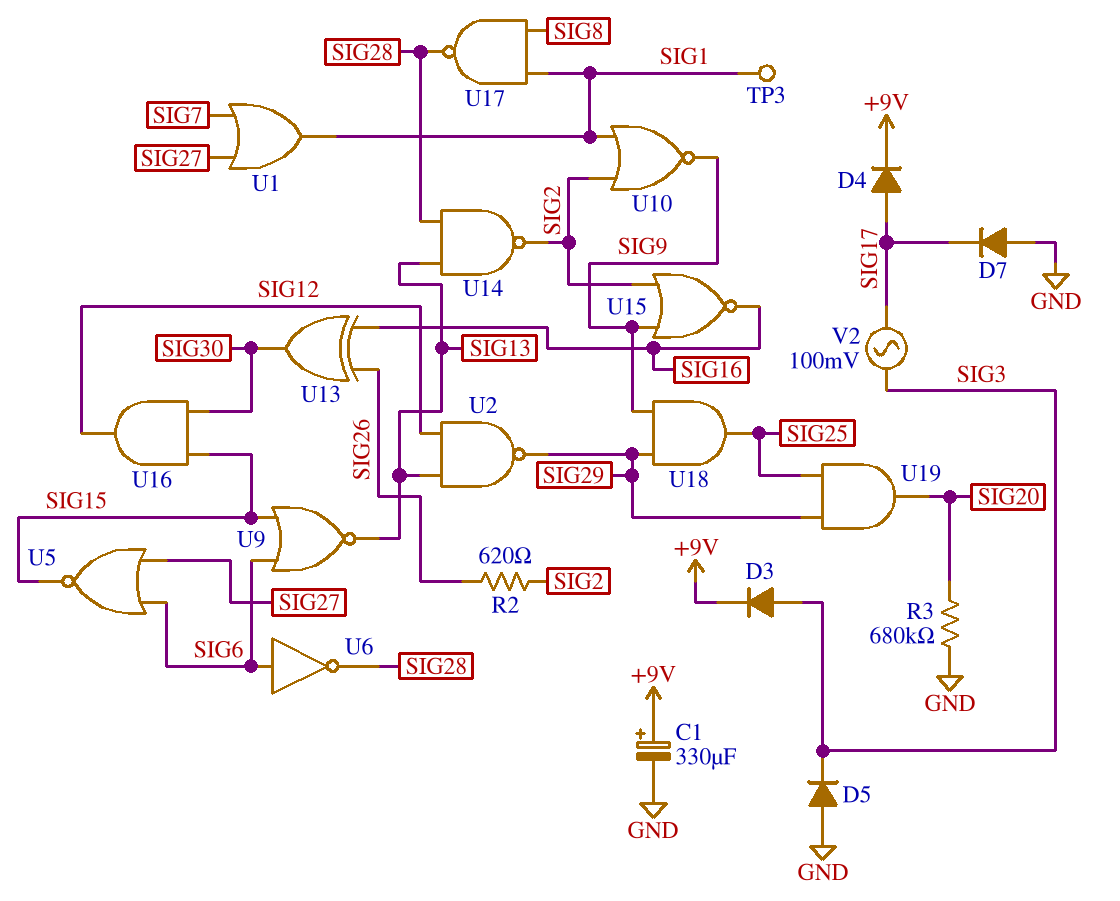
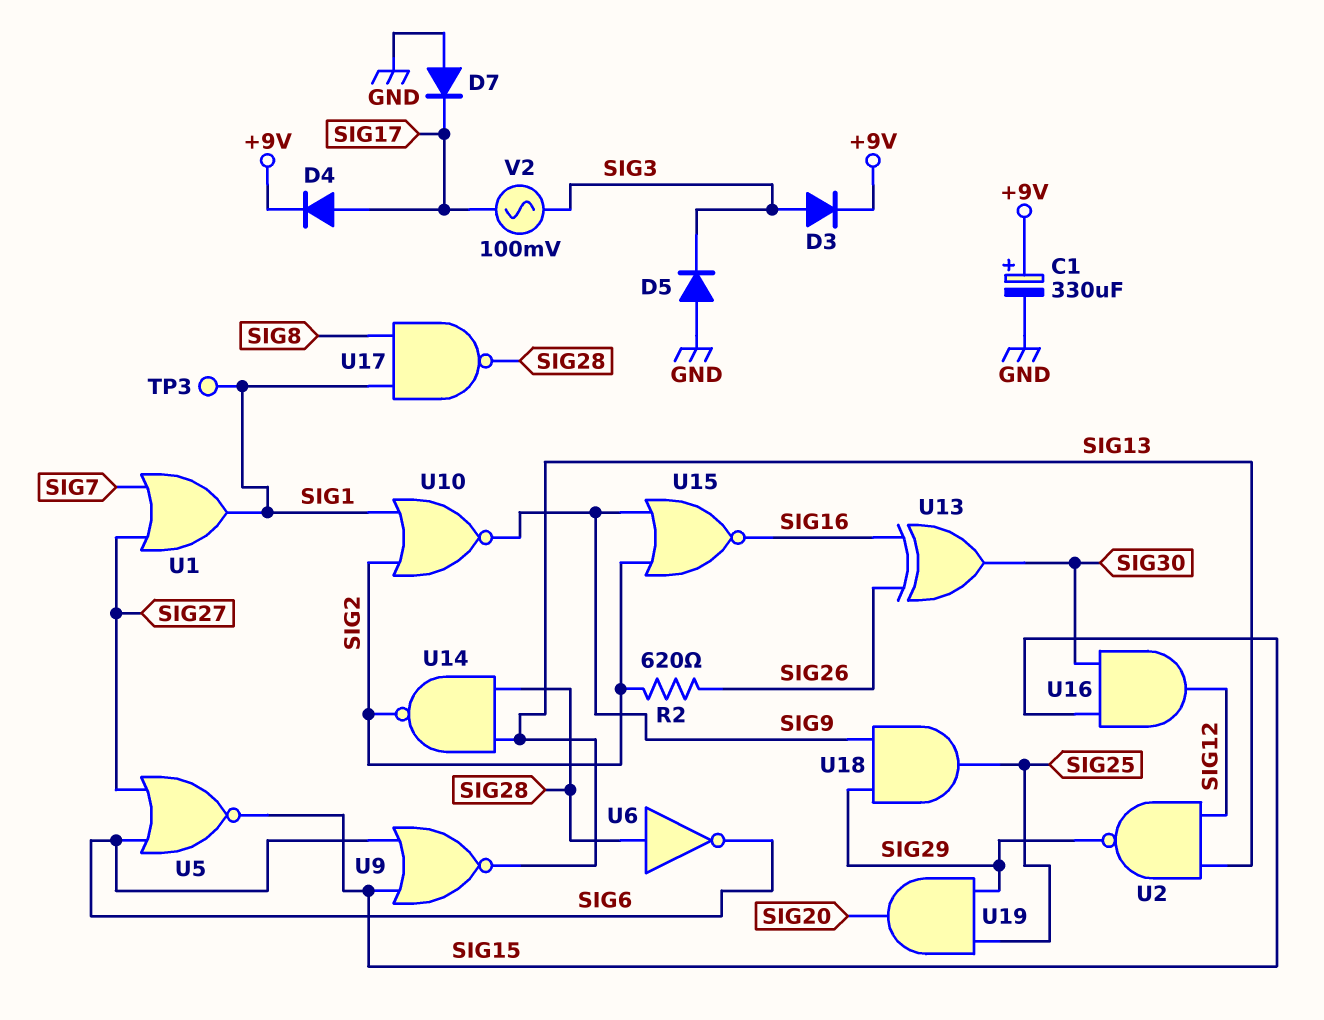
R3: 680k (GND, SIG20) -> none
U6: NOT (in SIG6, out SIG28) -> NOT (in SIG28, out SIG6)

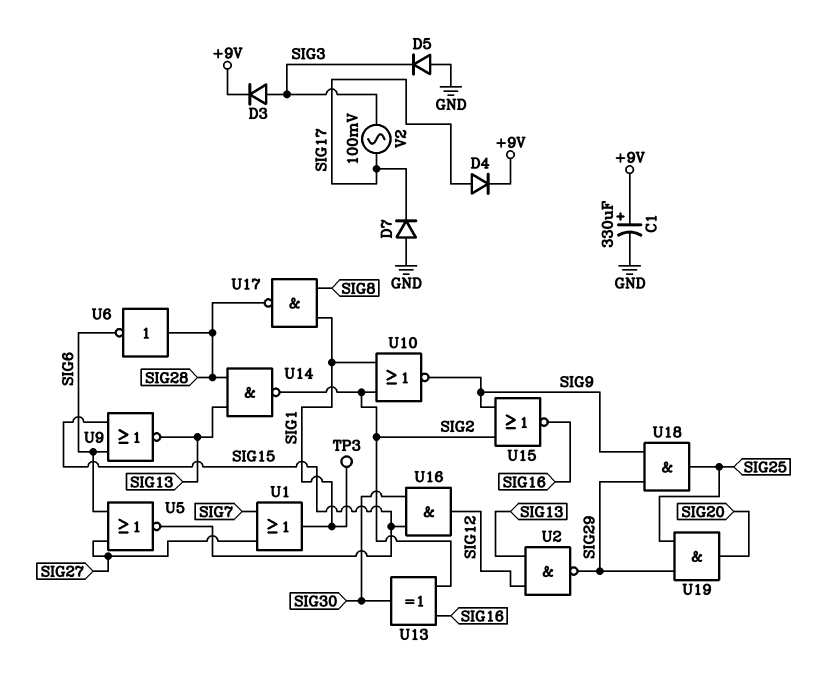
R2: 620 (SIG2, SIG26) -> none
U13: XOR (in SIG16, in SIG26, out SIG30) -> XOR (in SIG2, in SIG16, out SIG30)

